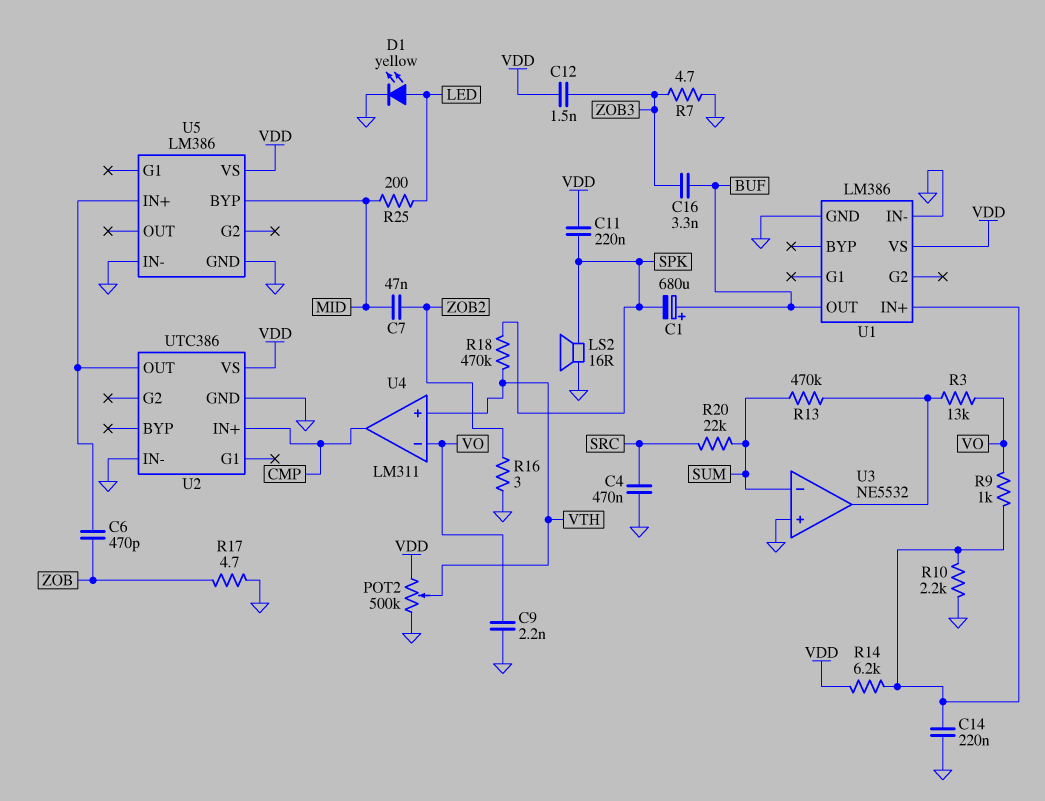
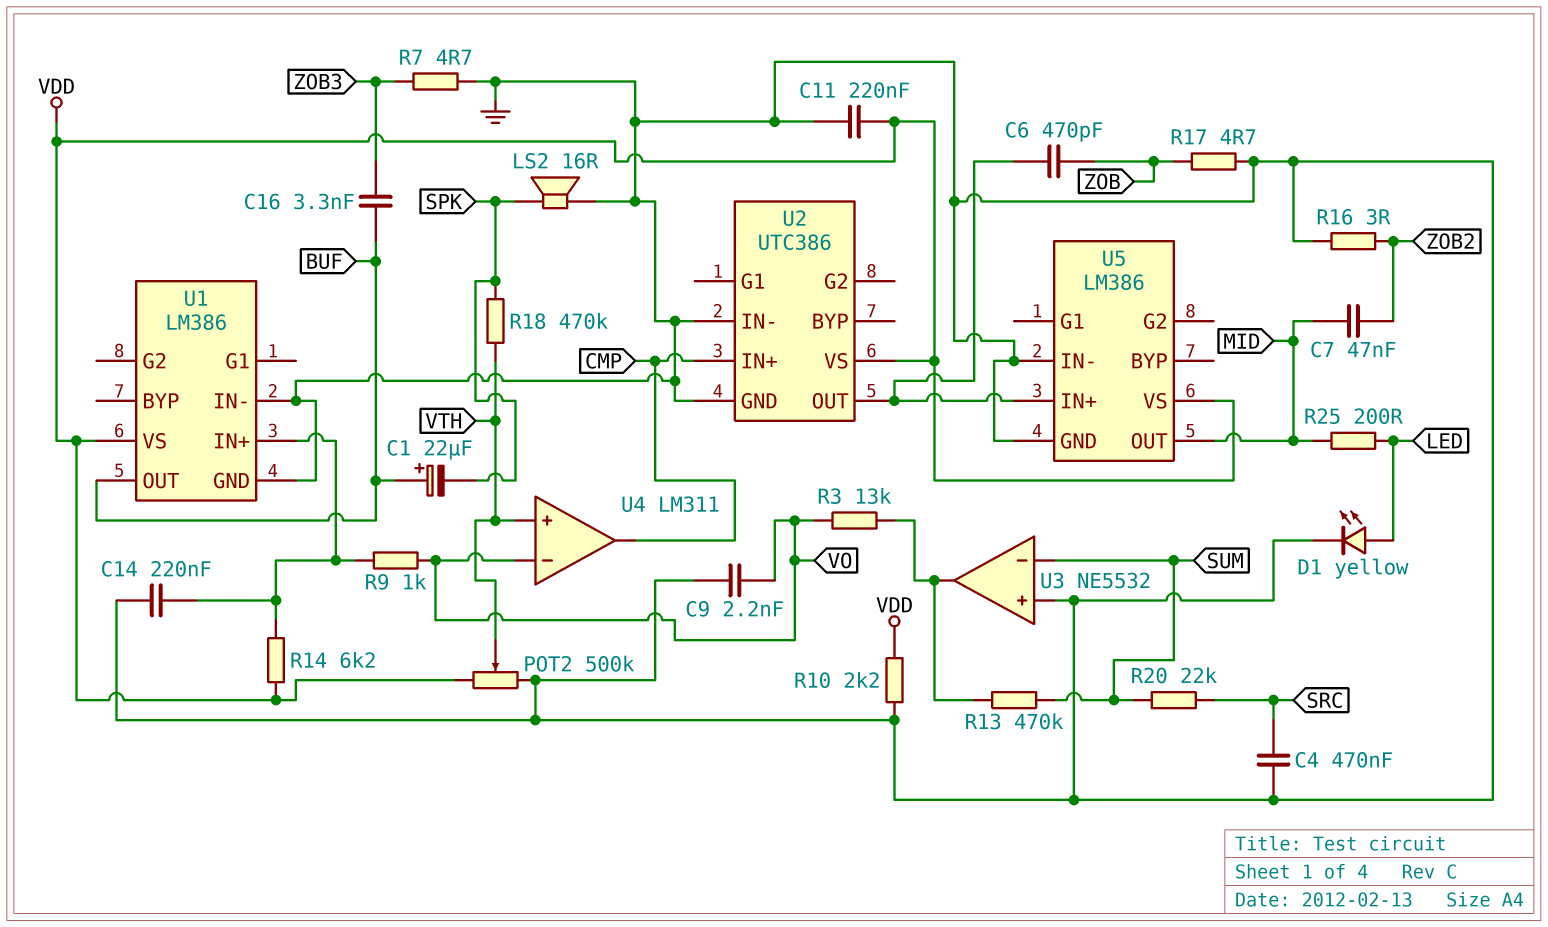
C1: 680uF (plus BUF, minus SPK) -> 22uF (plus BUF, minus SPK)
C11: 220nF (SPK, VDD) -> 220nF (GND, VDD)
C12: 1.5nF (VDD, ZOB3) -> none
R10: 2.2k (GND, U1/IN+) -> 2.2k (GND, VDD)
U5 pin BYP: MID -> none
U5 pin OUT: none -> MID

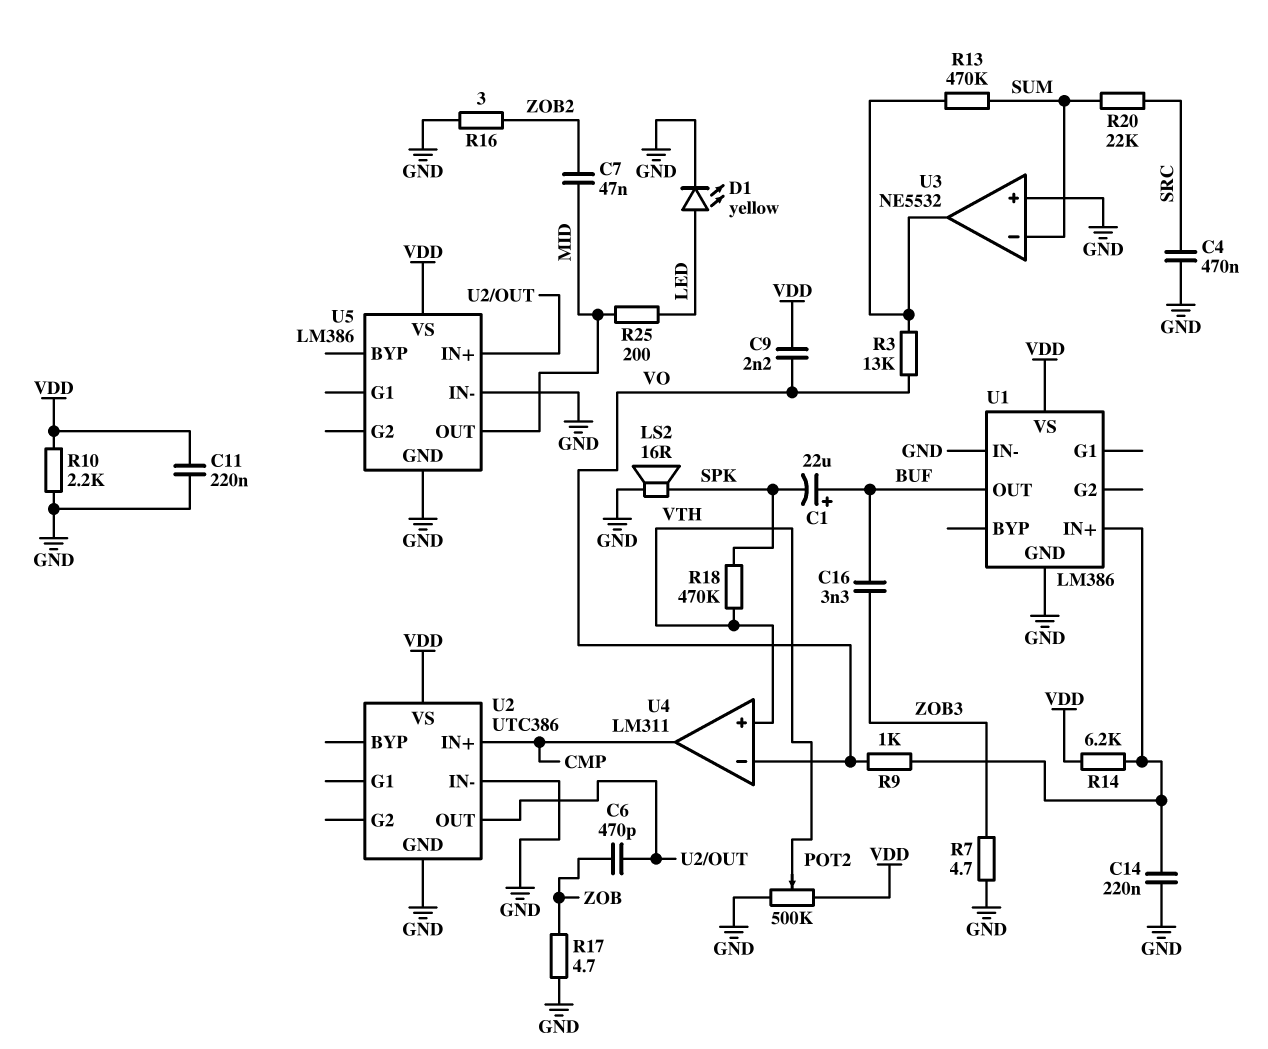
C9: 2.2nF (GND, VO) -> 2.2nF (VDD, VO)

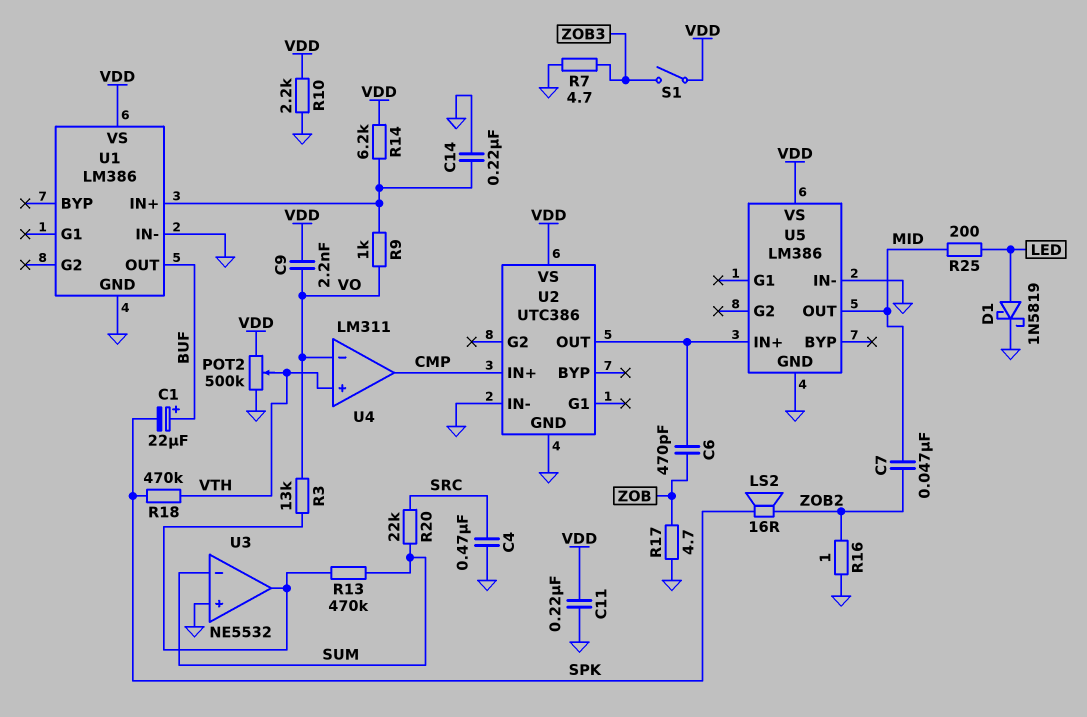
C16: 3.3nF (BUF, ZOB3) -> none
D1: LED yellow (A LED, K GND) -> schottky 1N5819 (A LED, K GND)
LS2: speaker 16R (GND, SPK) -> speaker 16R (SPK, ZOB2)
R16: 3 (GND, ZOB2) -> 1 (GND, ZOB2)
S1: none -> switch (VDD, ZOB3)

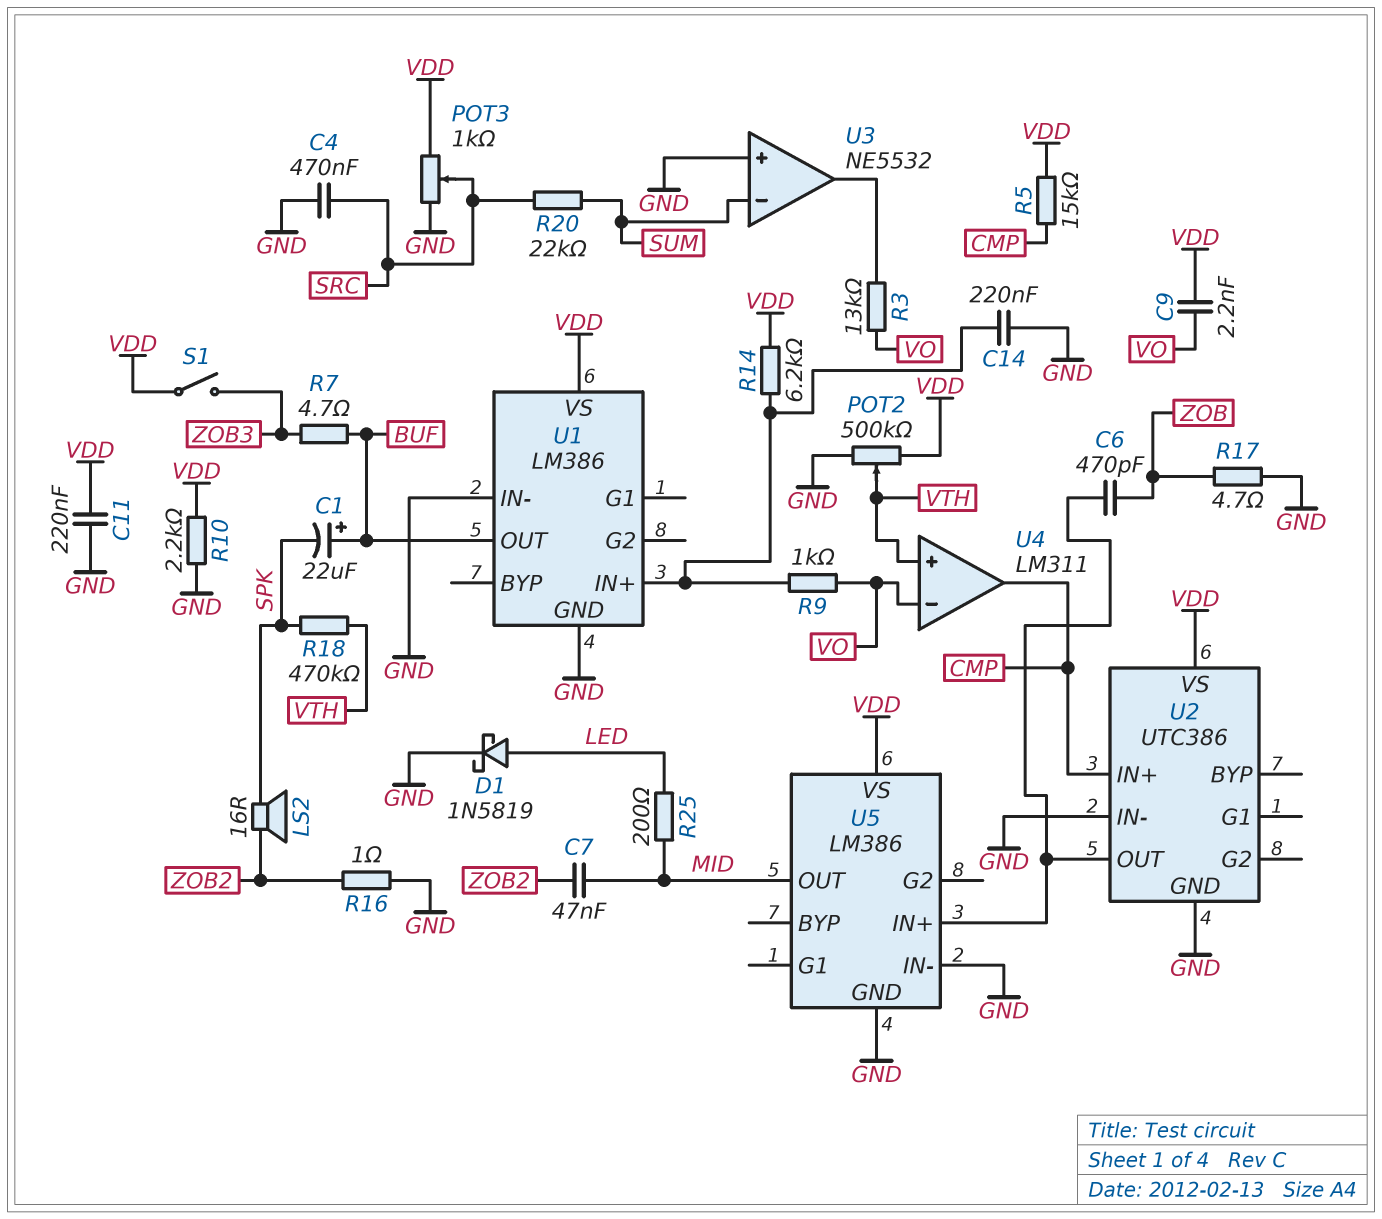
POT3: none -> 1k (GND, VDD, wiper SRC)
R5: none -> 15k (CMP, VDD)
R7: 4.7 (GND, ZOB3) -> 4.7 (BUF, ZOB3)
R13: 470k (SUM, U3/out) -> none

